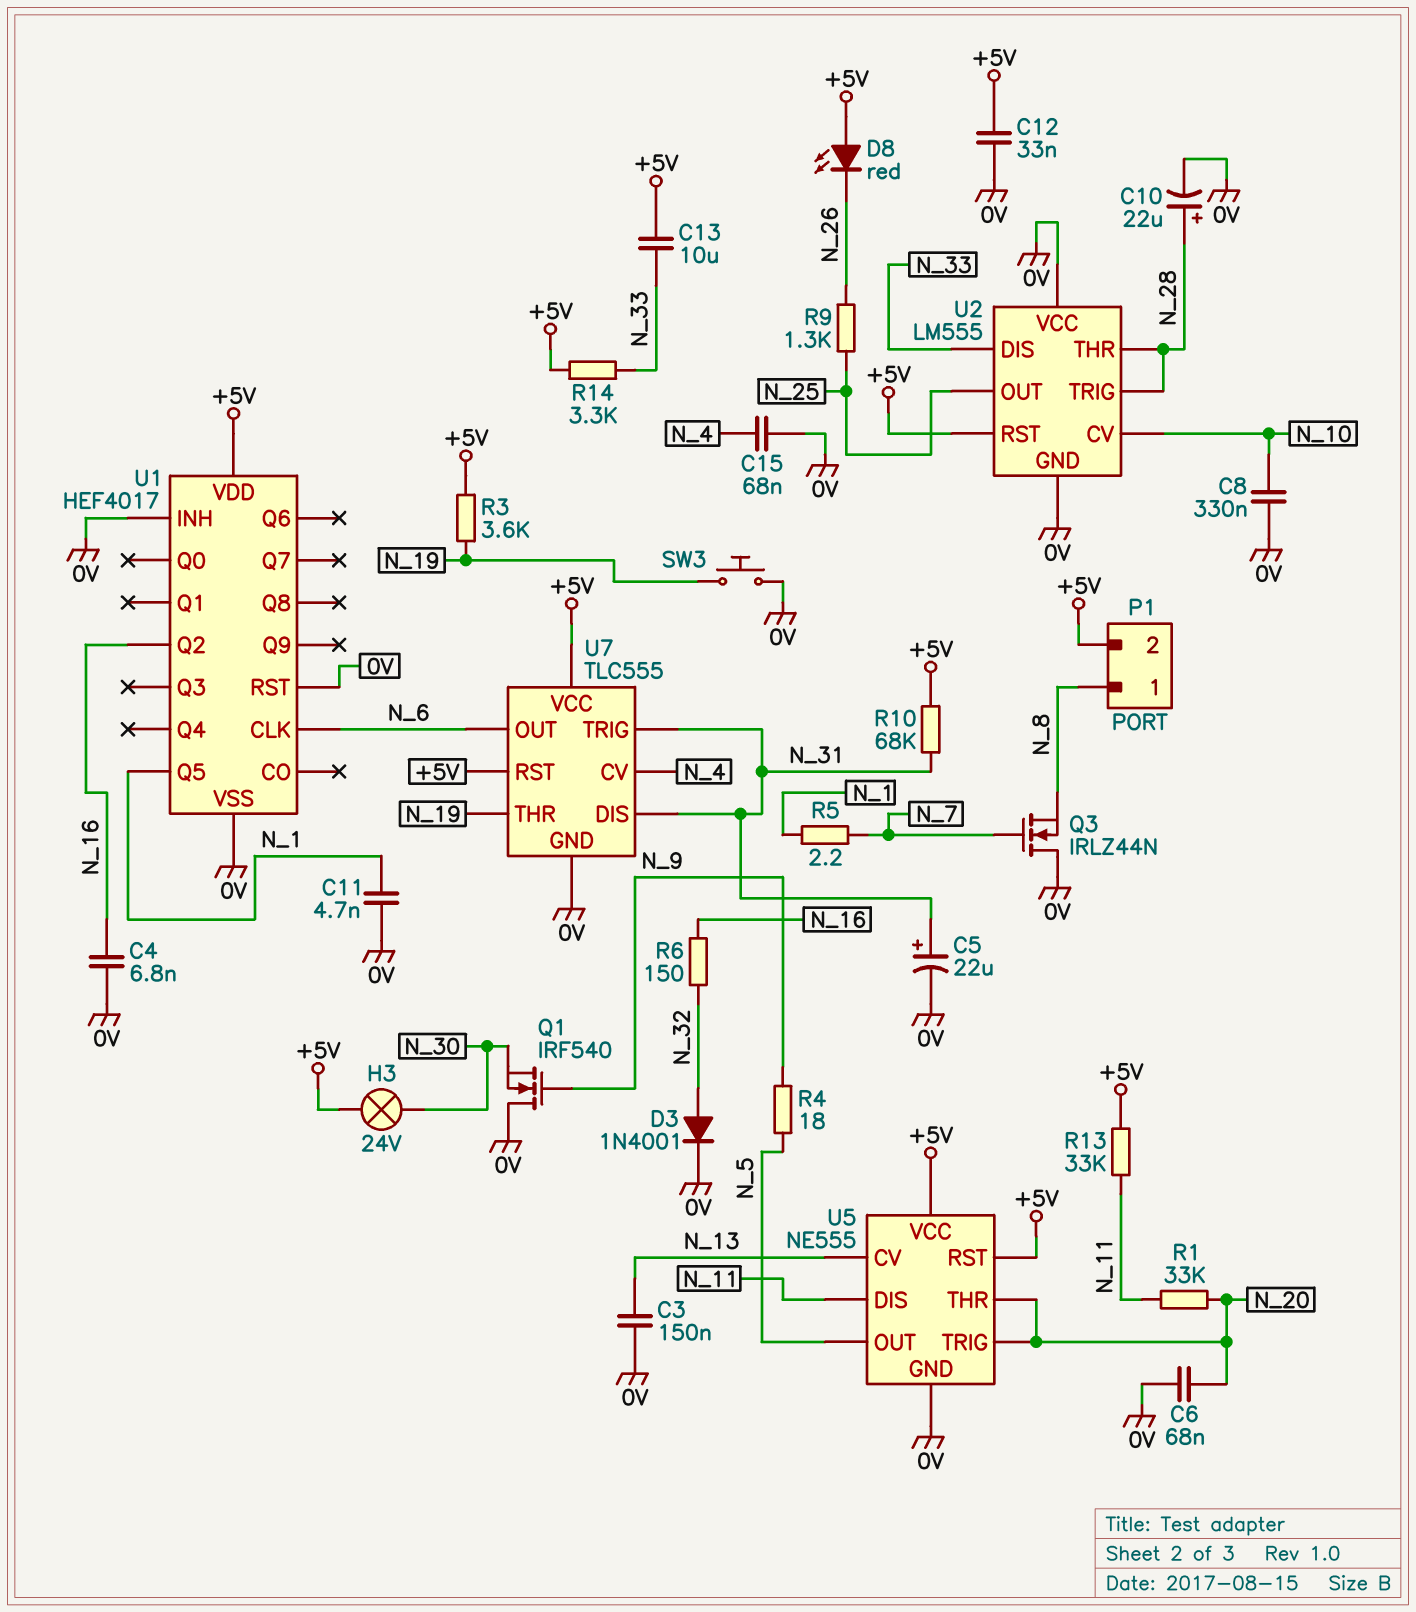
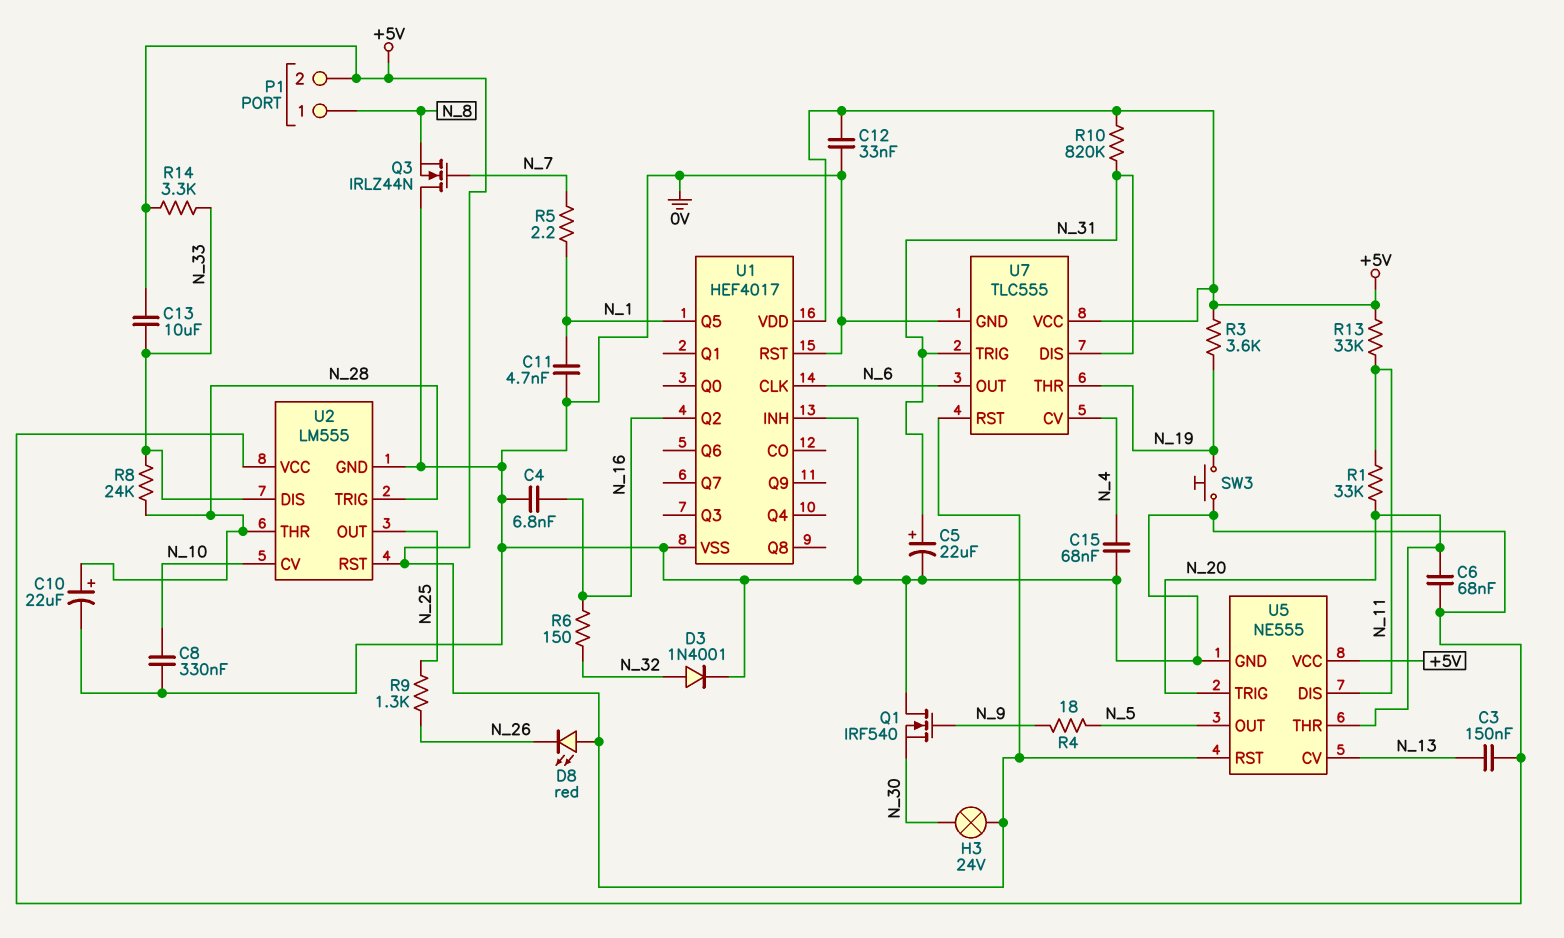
R8: none -> 24k (N_28, N_33)
R10: 68k (+5V, N_31) -> 820k (+5V, N_31)

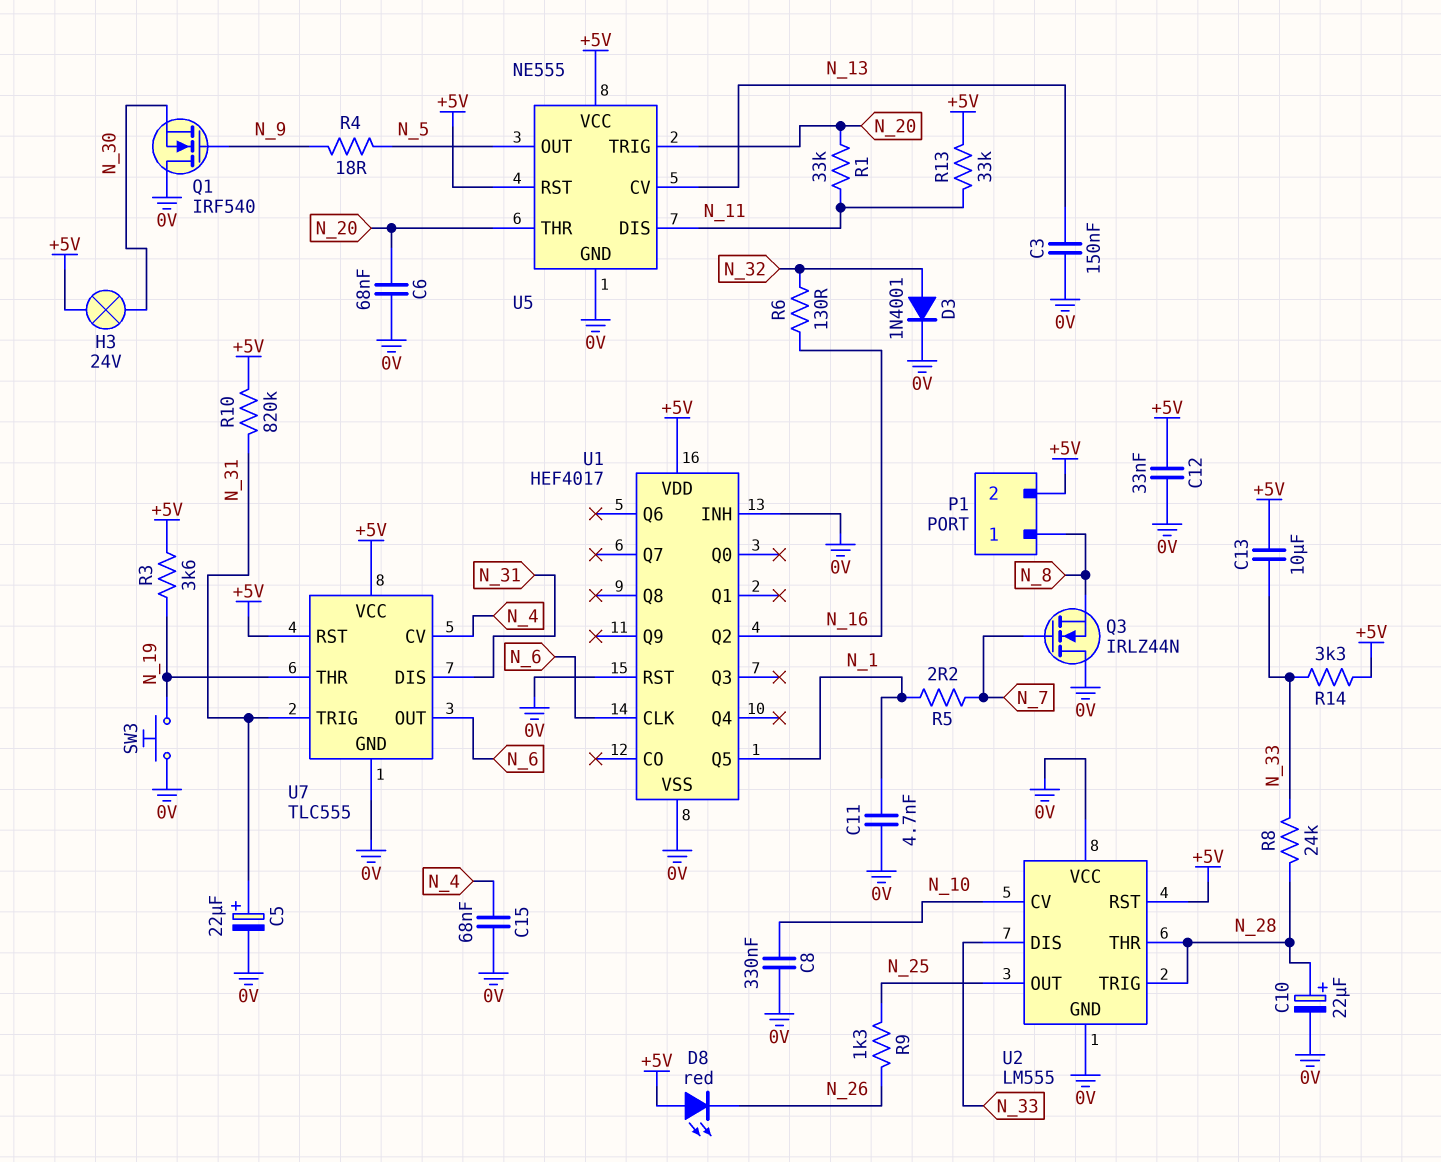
C4: 6.8nF (0V, N_16) -> none
R6: 150 (N_16, N_32) -> 130 (N_16, N_32)

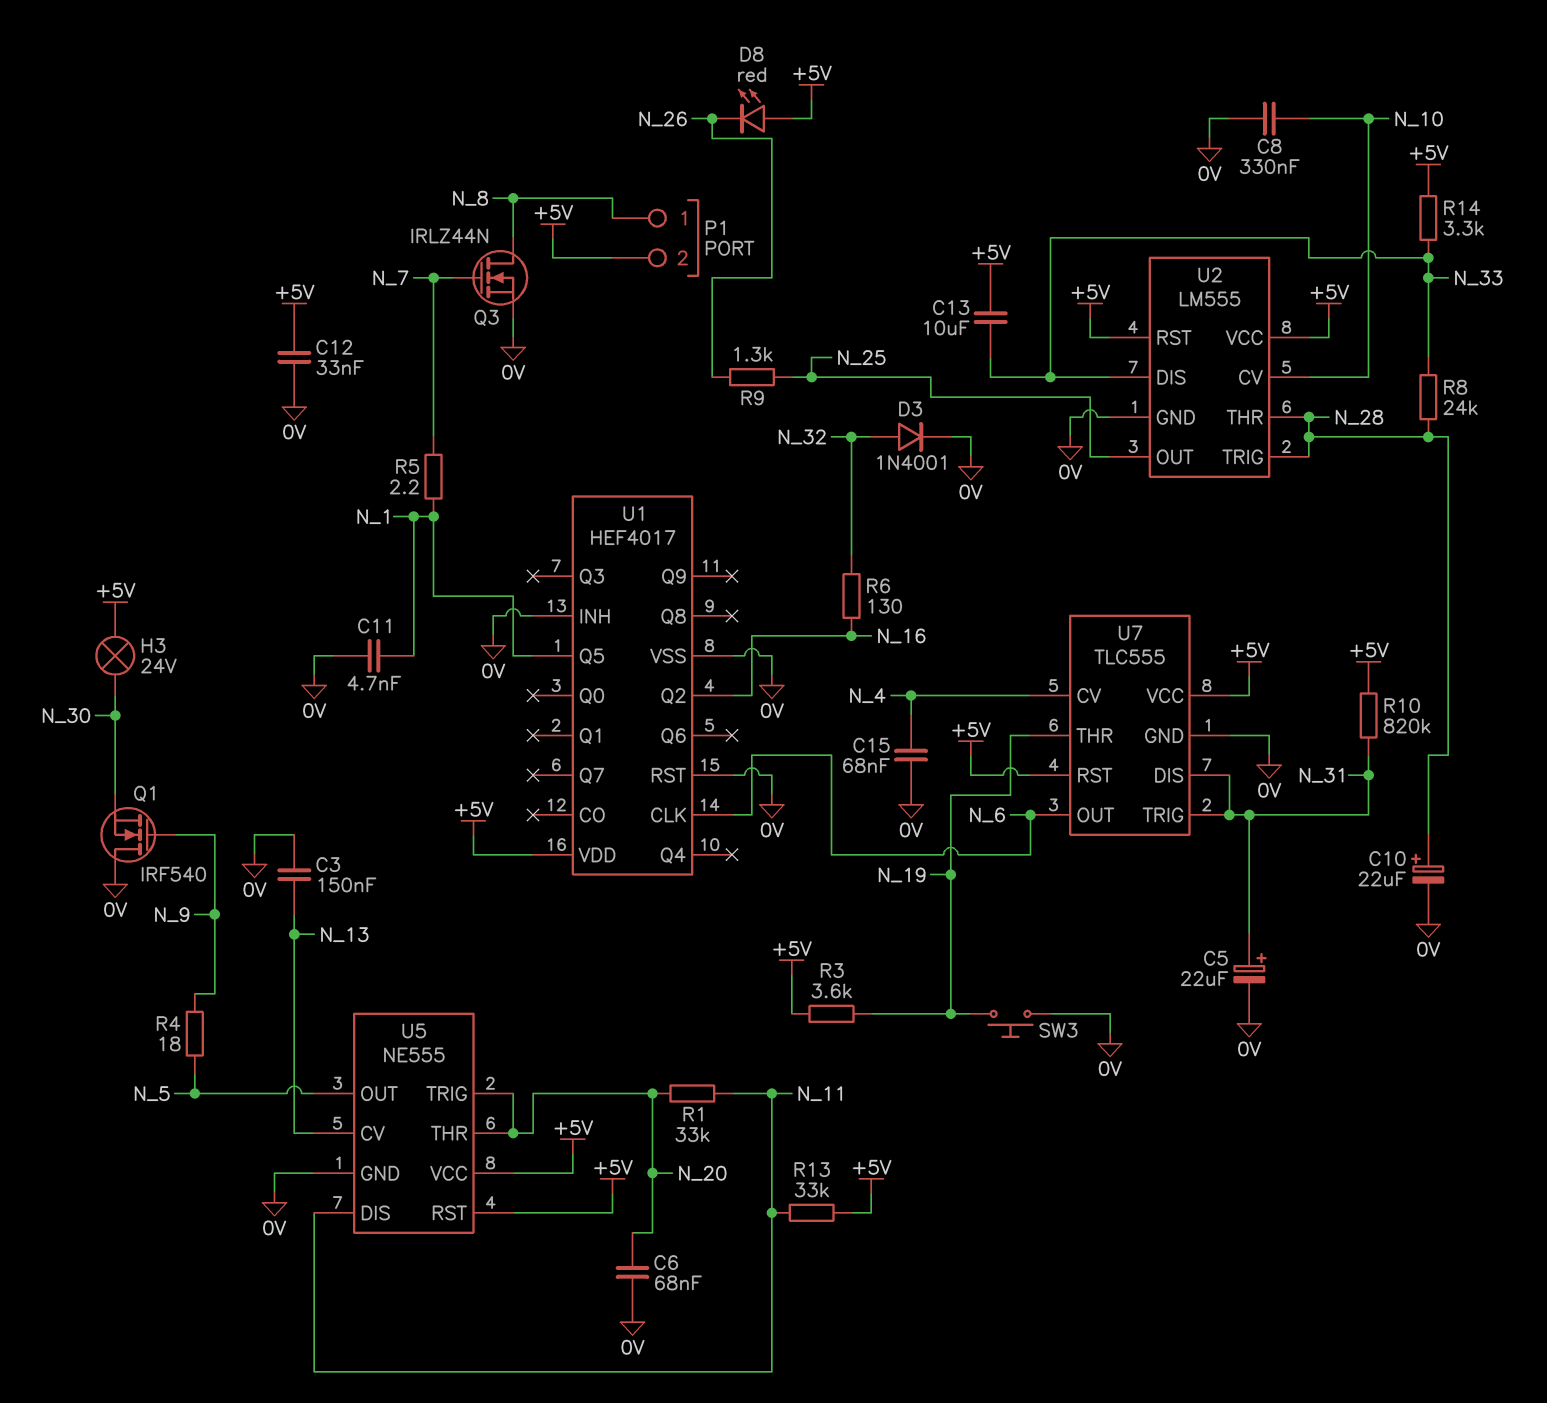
Q3: NMOS IRLZ44N (G N_7, D 0V, S N_8) -> NMOS IRLZ44N (G N_7, D N_8, S 0V)
U2 pin VCC: 0V -> +5V

